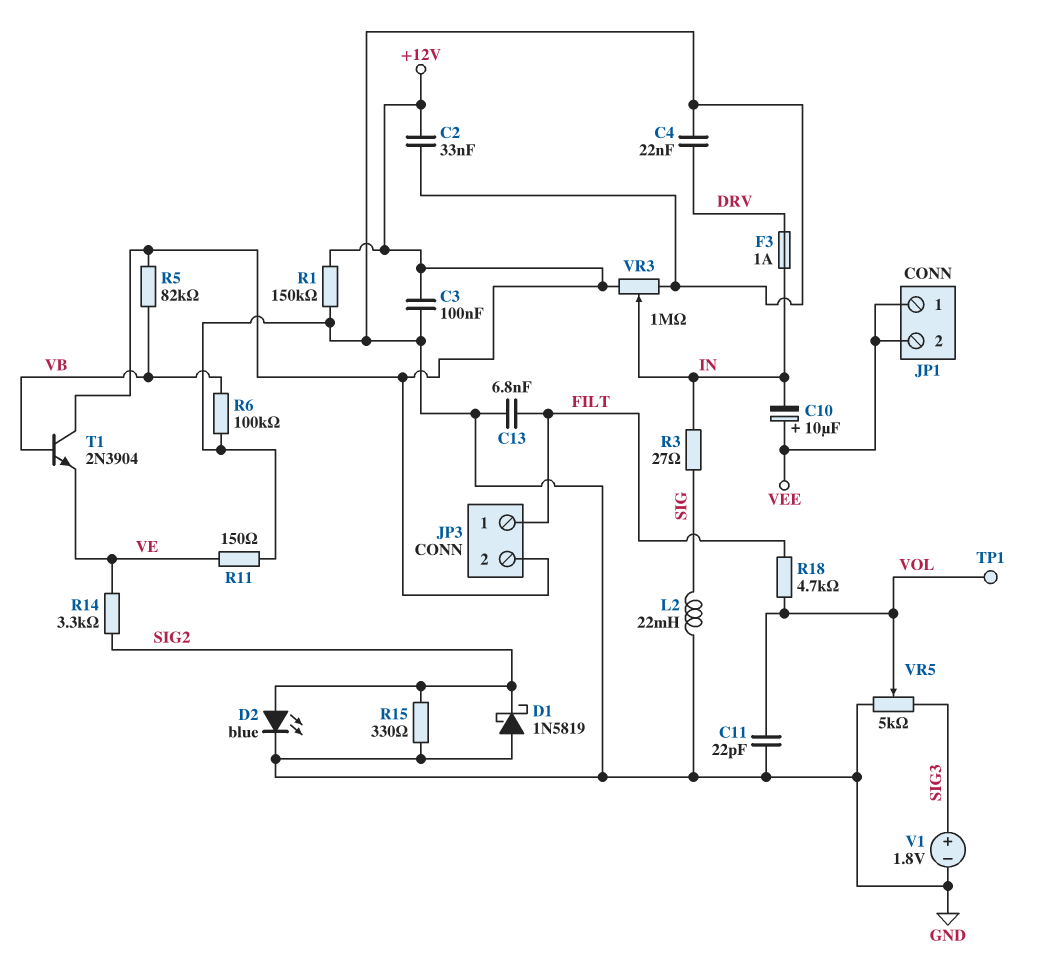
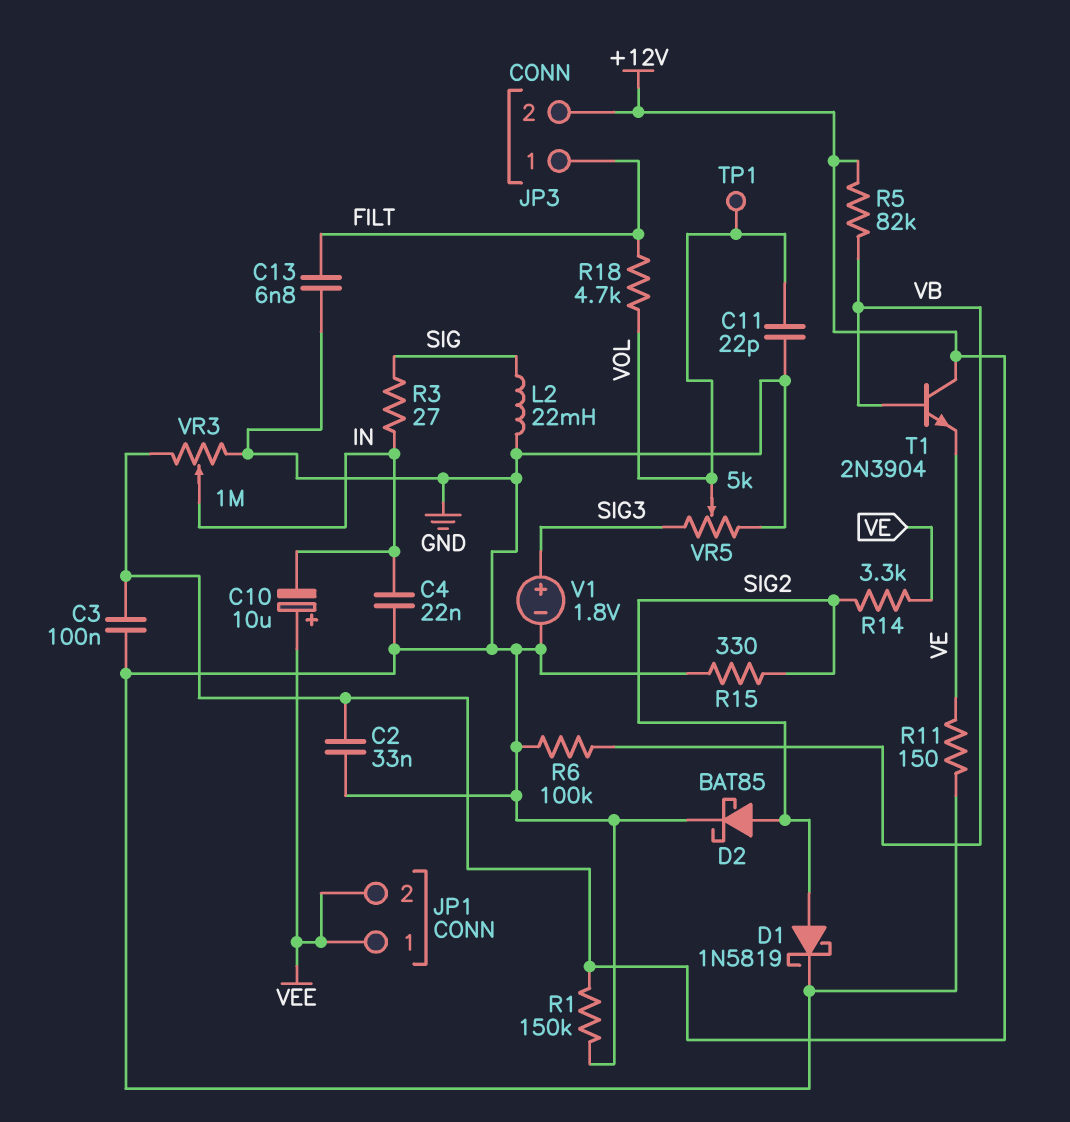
C4: 22nF (DRV, GND) -> 22nF (GND, IN)
D1: schottky 1N5819 (A GND, K SIG2) -> schottky 1N5819 (A SIG2, K GND)
D2: LED blue (A SIG2, K GND) -> schottky BAT85 (A SIG2, K GND)
F3: 1A (DRV, IN) -> none

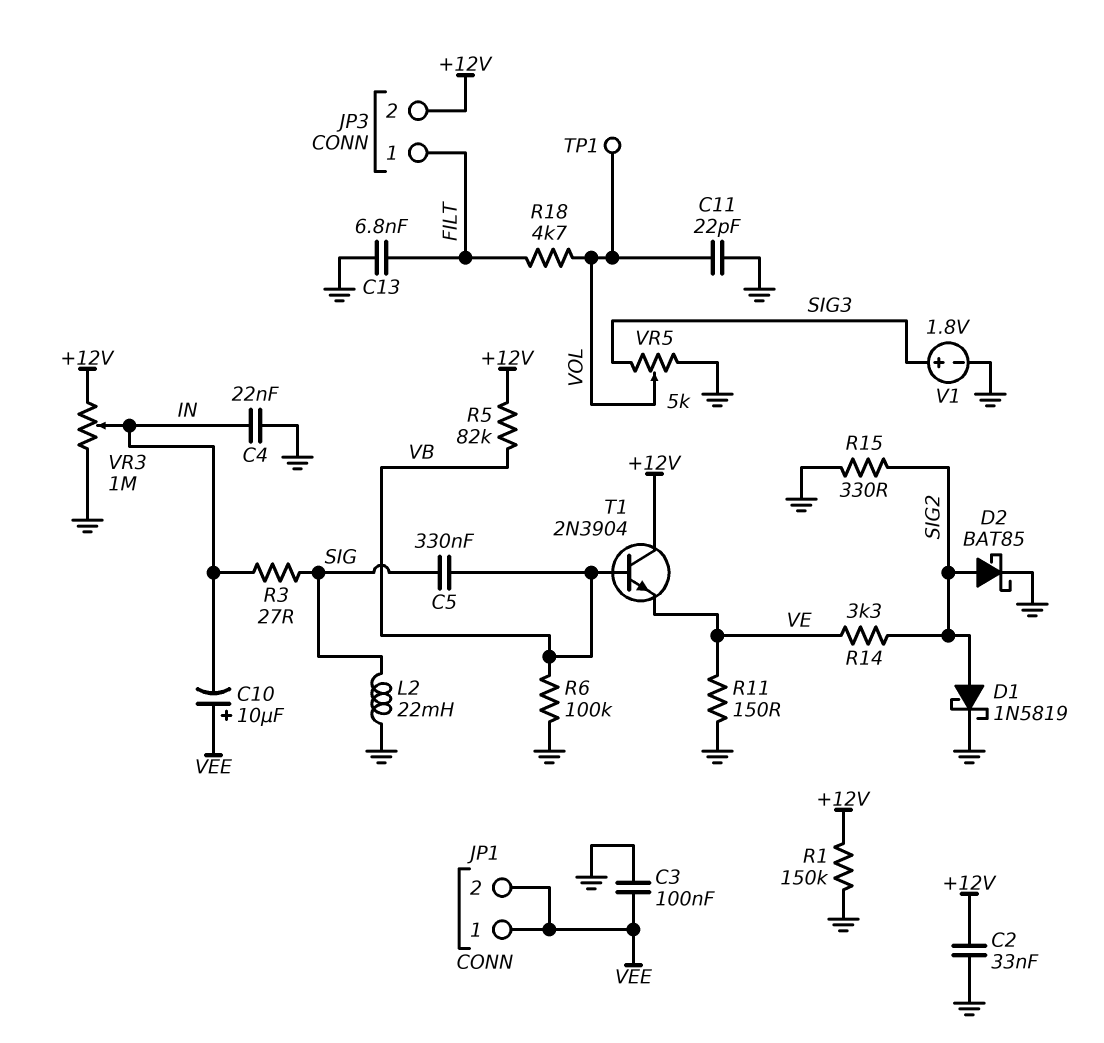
C3: 100nF (+12V, GND) -> 100nF (GND, VEE)
C5: none -> 330nF (SIG, VB)

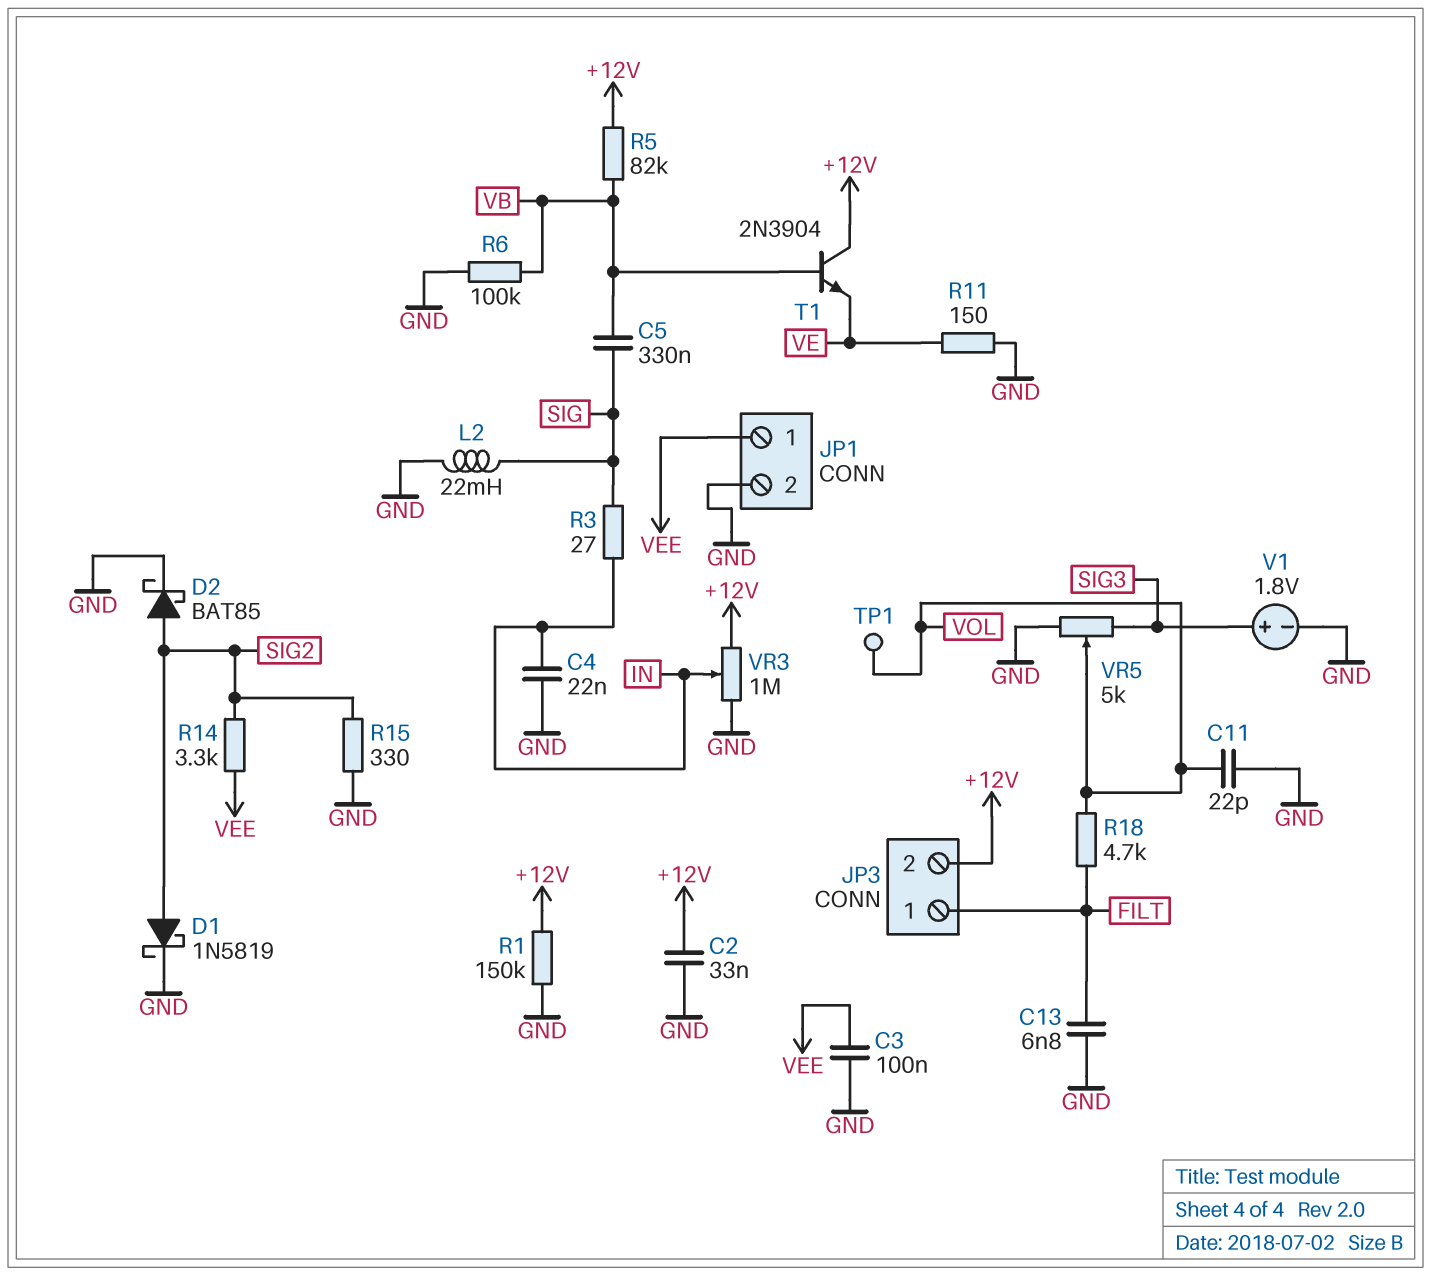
C10: 10uF (plus VEE, minus IN) -> none
JP1 pin 2: VEE -> GND
R14: 3.3k (SIG2, VE) -> 3.3k (SIG2, VEE)

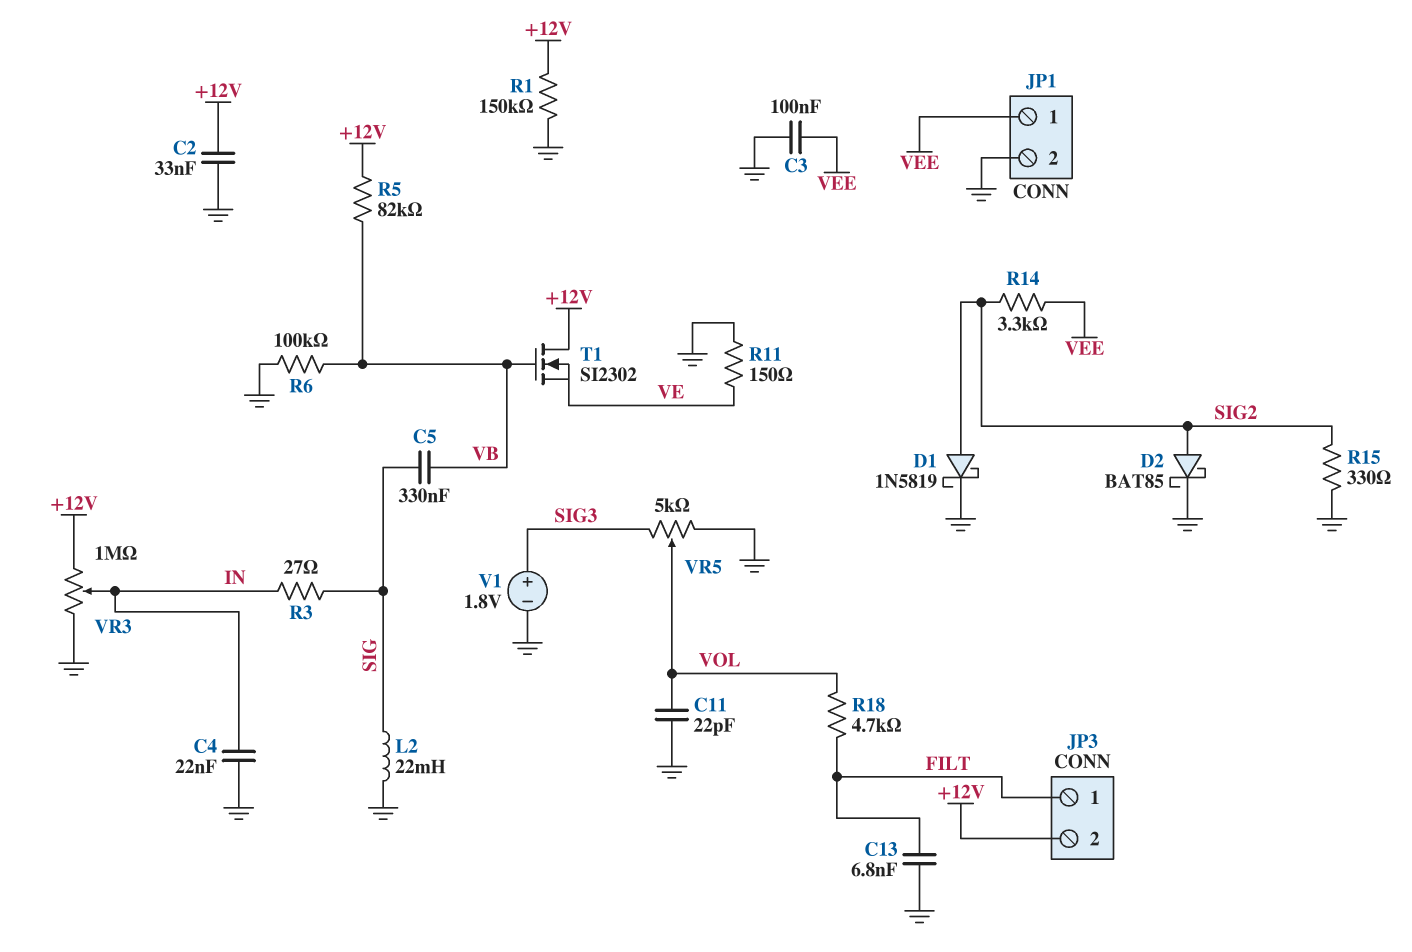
T1: NPN 2N3904 (B VB, C +12V, E VE) -> NMOS SI2302 (G VB, D +12V, S VE)
TP1: test point (VOL) -> none

